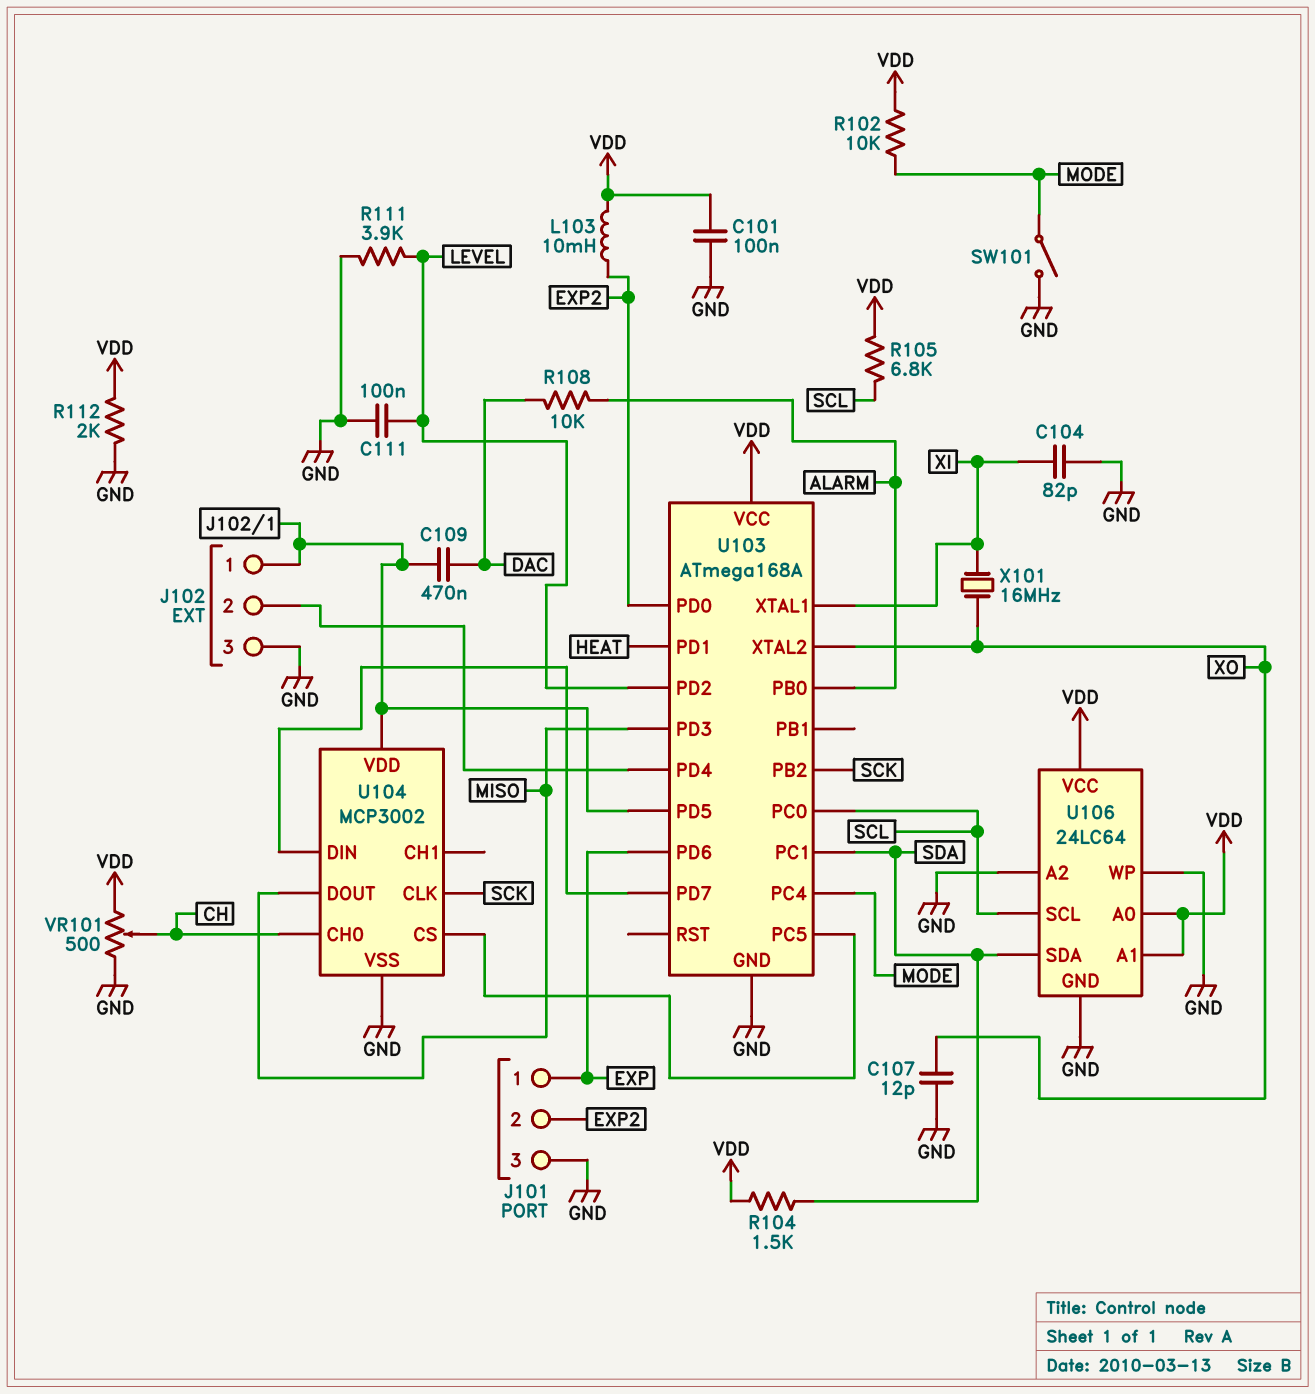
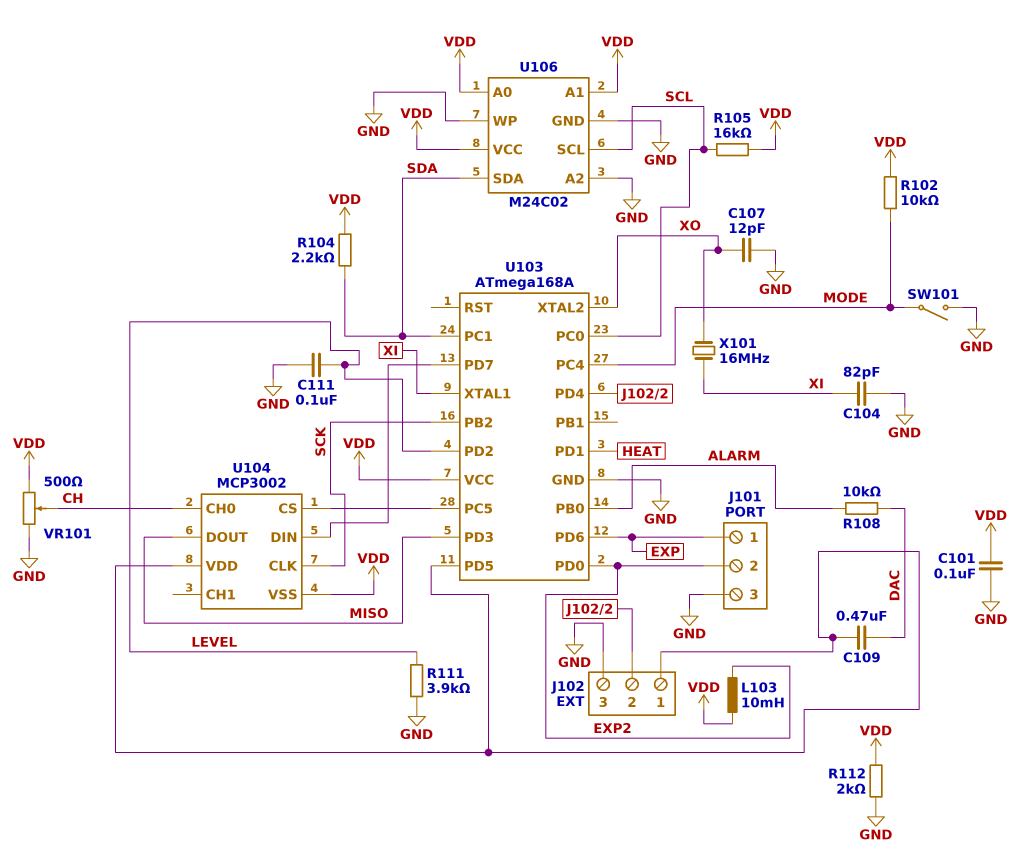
R104: 1.5k (SDA, VDD) -> 2.2k (SDA, VDD)
R105: 6.8k (SCL, VDD) -> 16k (SCL, VDD)
U104 pin VSS: GND -> VDD
U106: 24LC64 -> M24C02

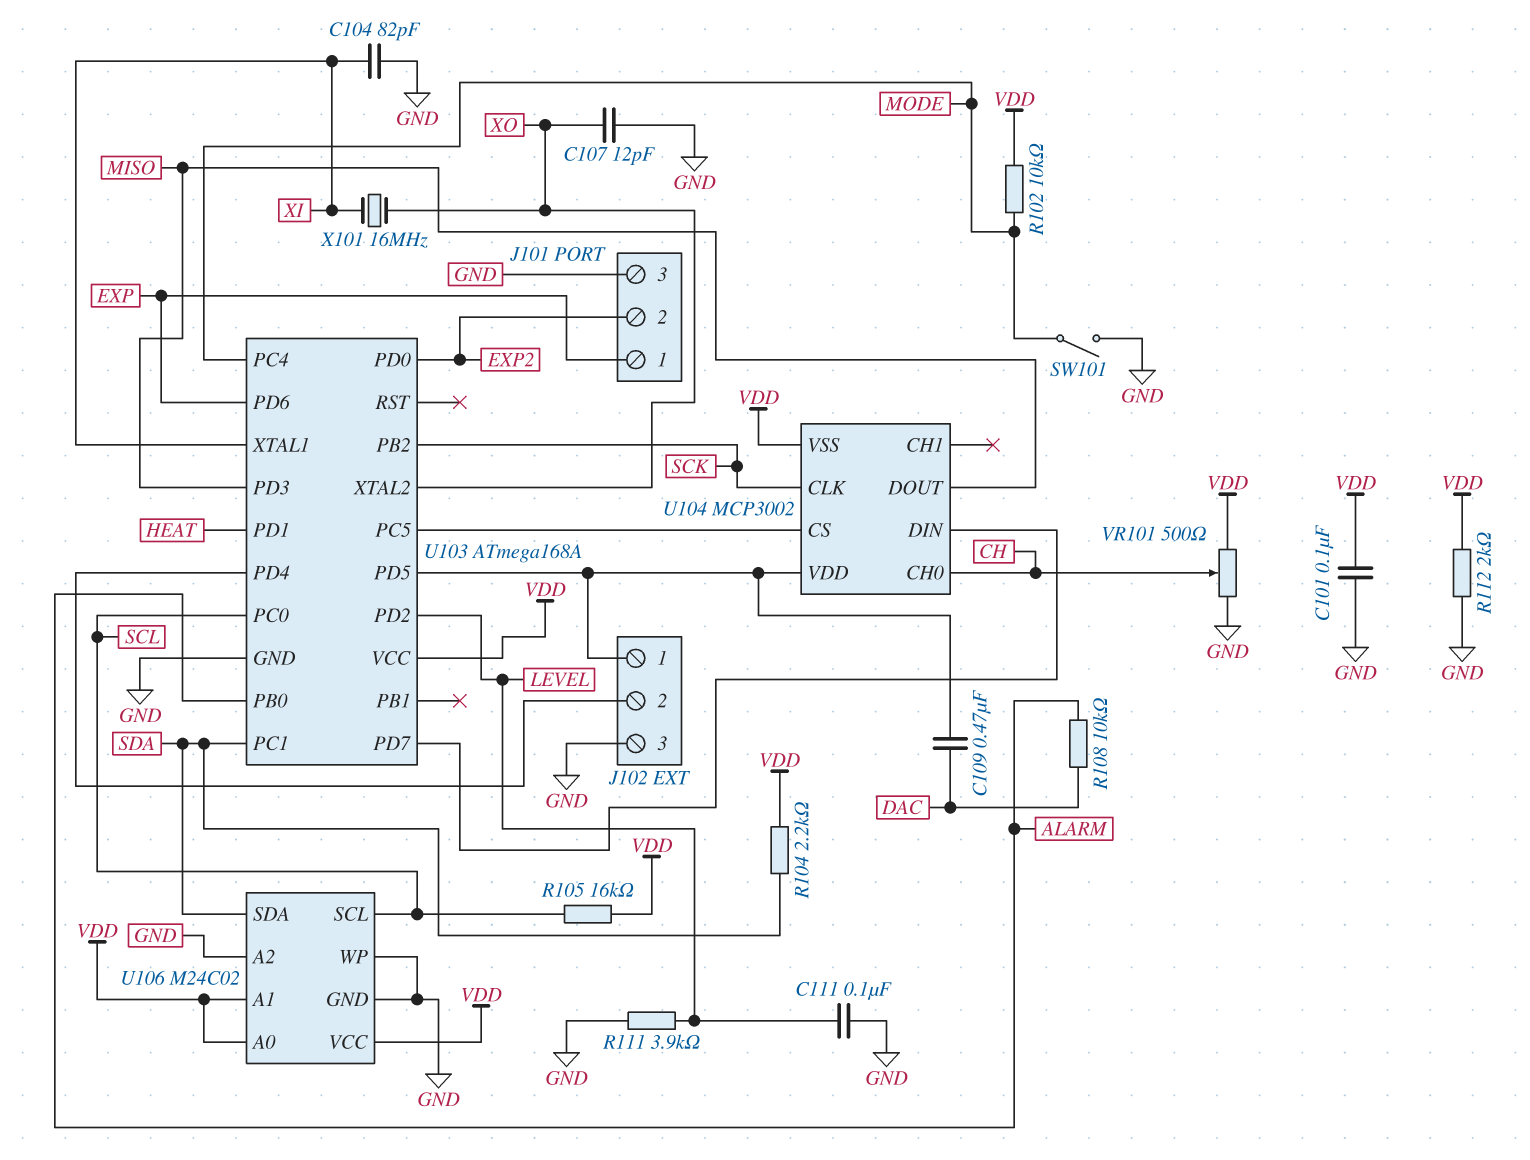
L103: 10mH (EXP2, VDD) -> none

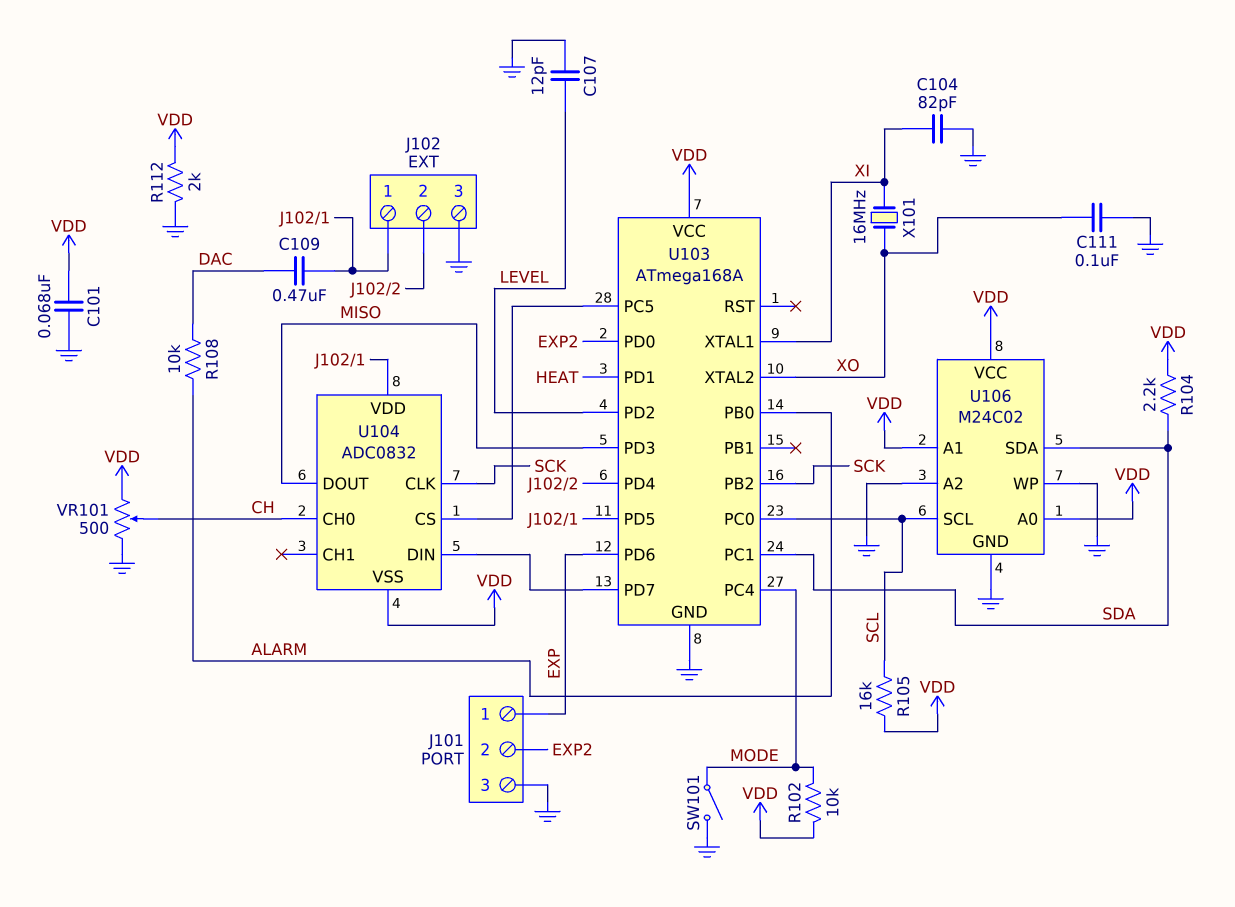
C101: 100nF (GND, VDD) -> 68nF (GND, VDD)
C107: 12pF (GND, XO) -> 12pF (GND, LEVEL)
C111: 100nF (GND, LEVEL) -> 100nF (GND, XO)
R111: 3.9k (GND, LEVEL) -> none
U104: MCP3002 -> ADC0832

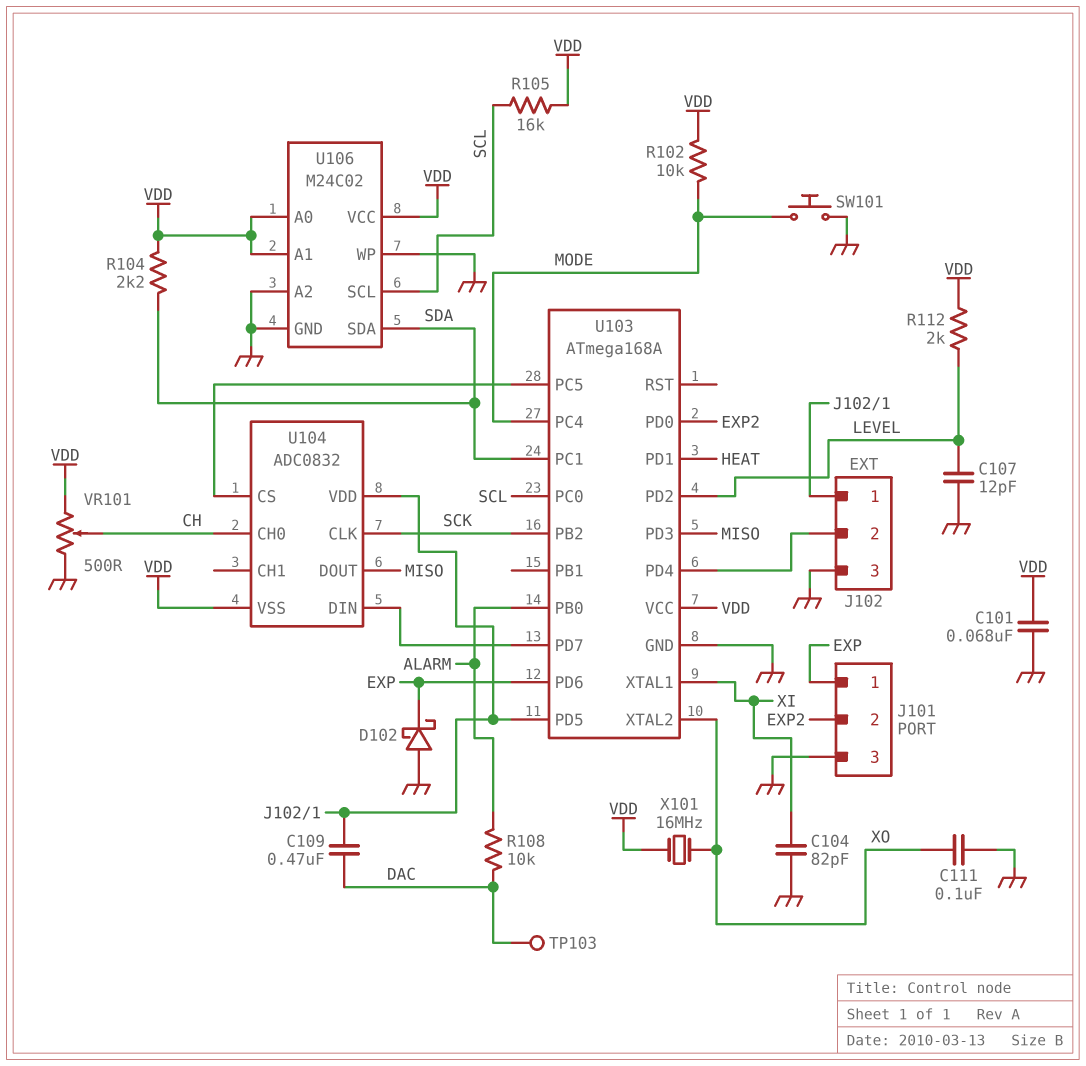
D102: none -> schottky (A GND, K EXP)
R112: 2k (GND, VDD) -> 2k (LEVEL, VDD)
SW101: switch (GND, MODE) -> button (GND, MODE)
TP103: none -> test point (DAC)
X101: 16MHz (XI, XO) -> 16MHz (VDD, XO)

